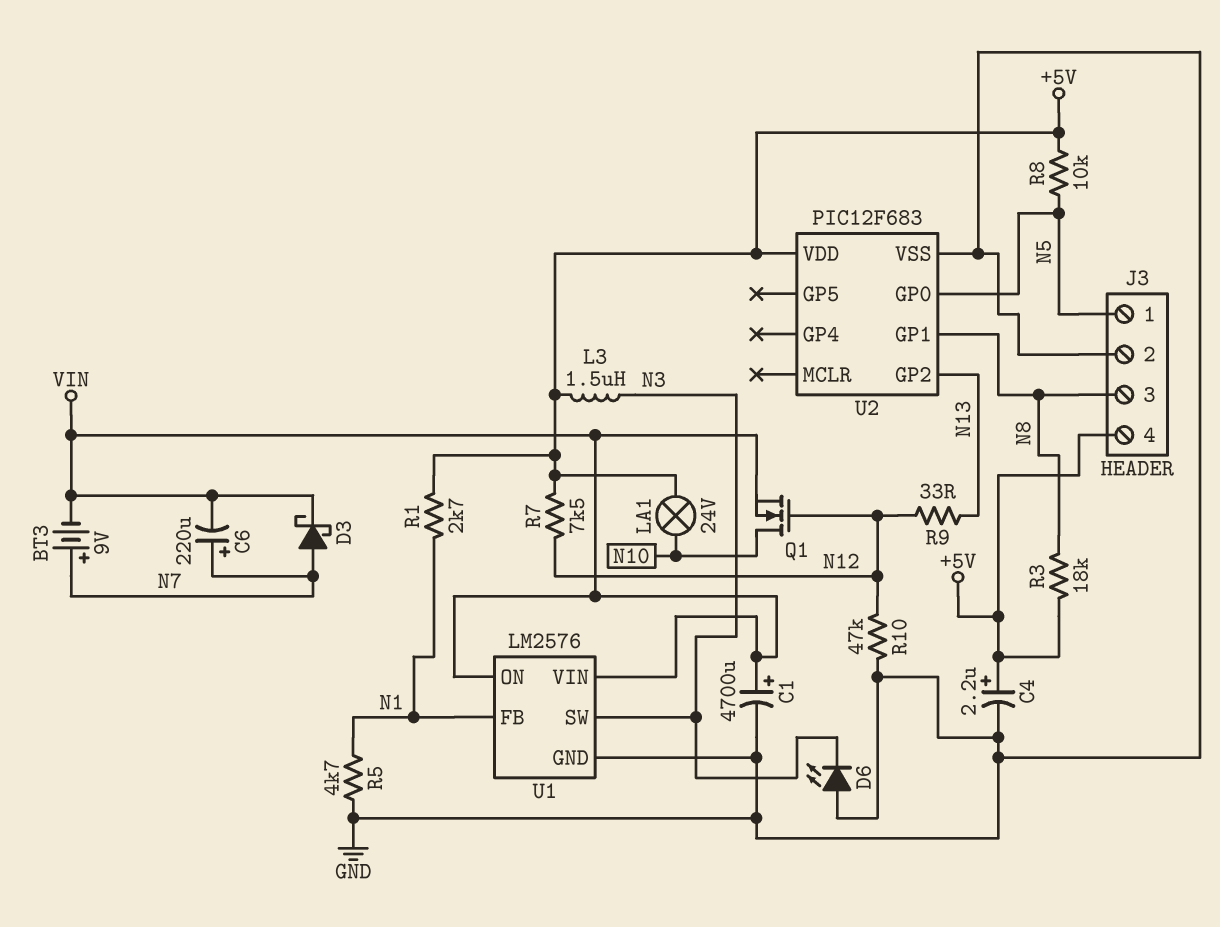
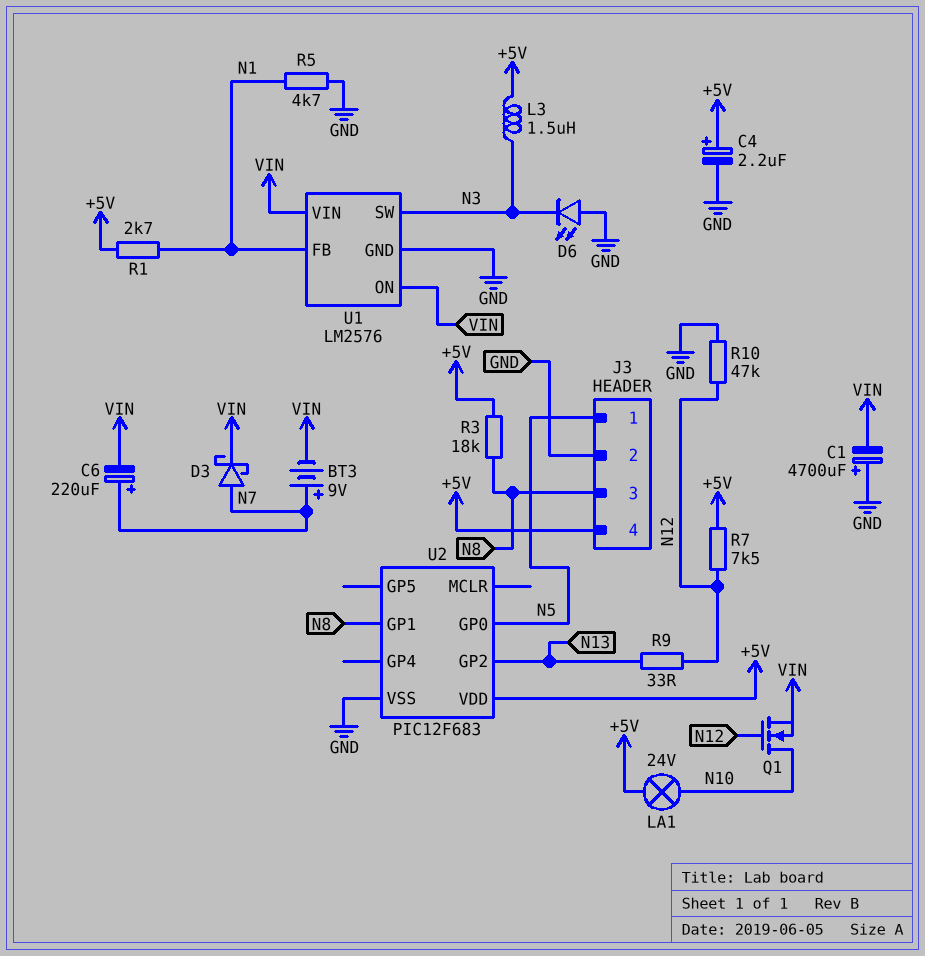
C1: 4700uF (plus VIN, minus GND) -> 4700uF (plus GND, minus VIN)
R8: 10k (+5V, N5) -> none

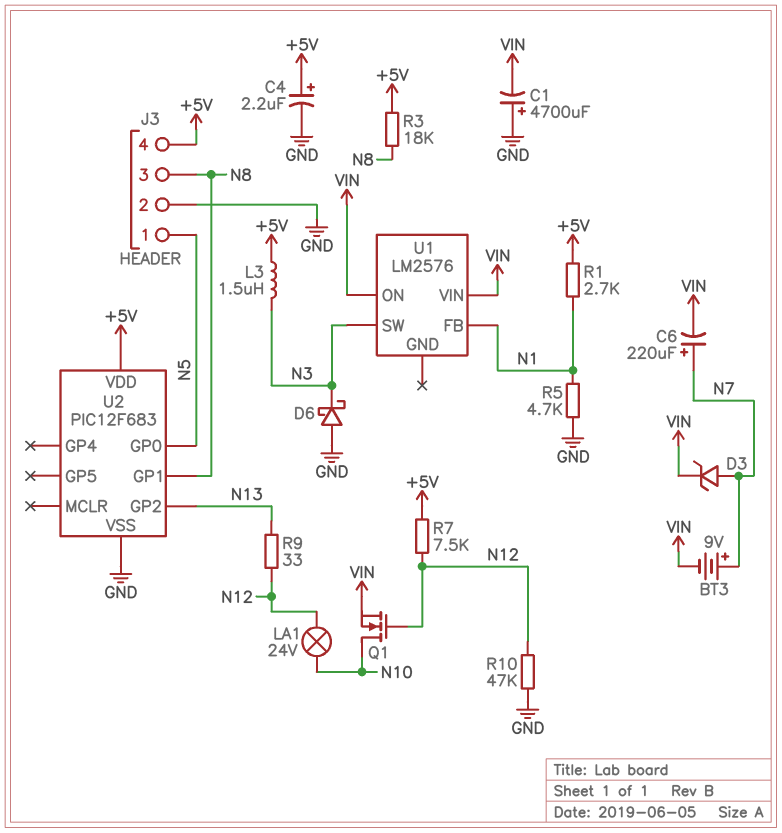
D3: schottky (A N7, K VIN) -> zener (A N7, K VIN)
D6: LED (A GND, K N3) -> schottky (A GND, K N3)
LA1: lamp 24V (+5V, N10) -> lamp 24V (N10, N12)
U1 pin GND: GND -> none

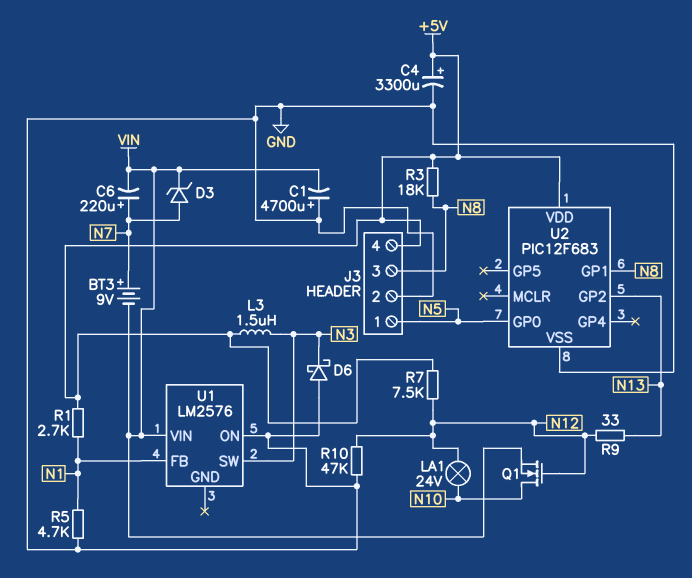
C4: 2.2uF (plus +5V, minus GND) -> 3300uF (plus +5V, minus GND)
U1 pin ON: VIN -> GND

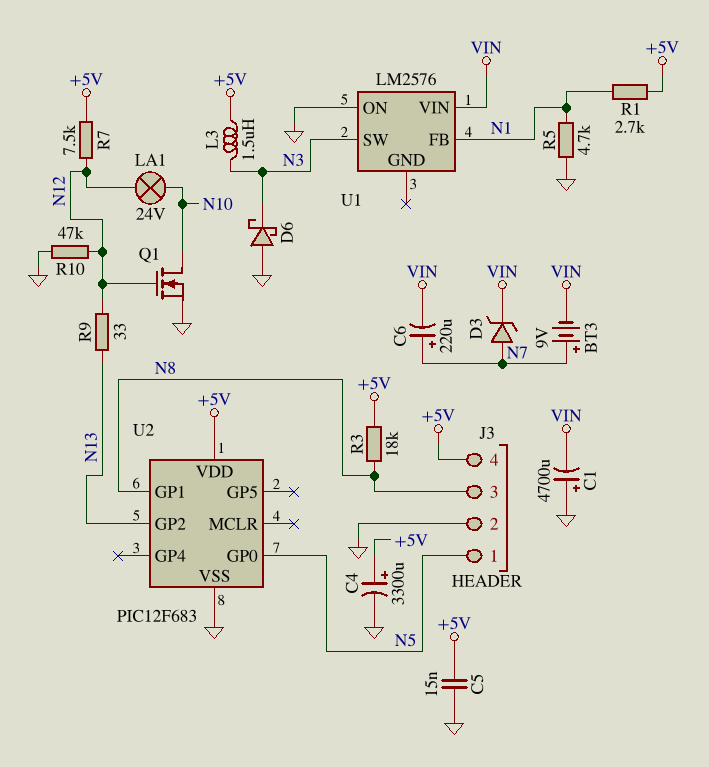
C5: none -> 15nF (+5V, GND)
Q1: NMOS (G N12, D N10, S VIN) -> NMOS (G N12, D N10, S GND)

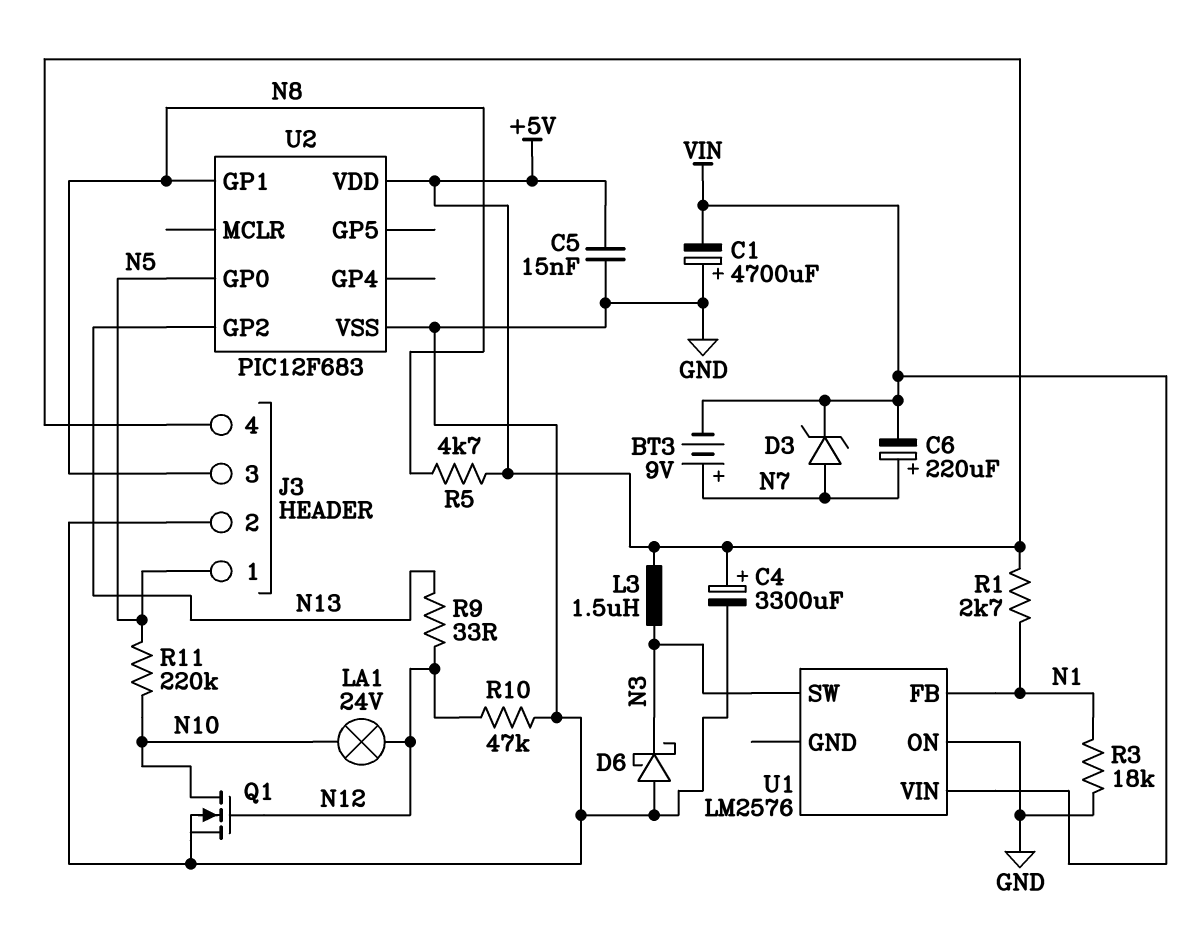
R3: 18k (+5V, N8) -> 18k (GND, N1)
R5: 4.7k (GND, N1) -> 4.7k (+5V, N8)
R7: 7.5k (+5V, N12) -> none
R11: none -> 220k (N5, N10)

